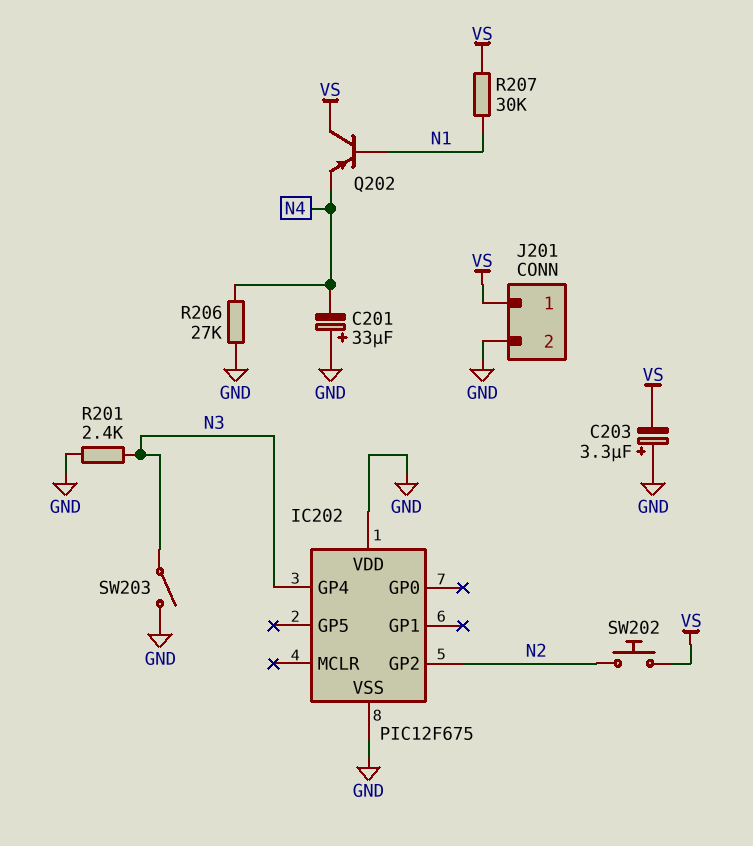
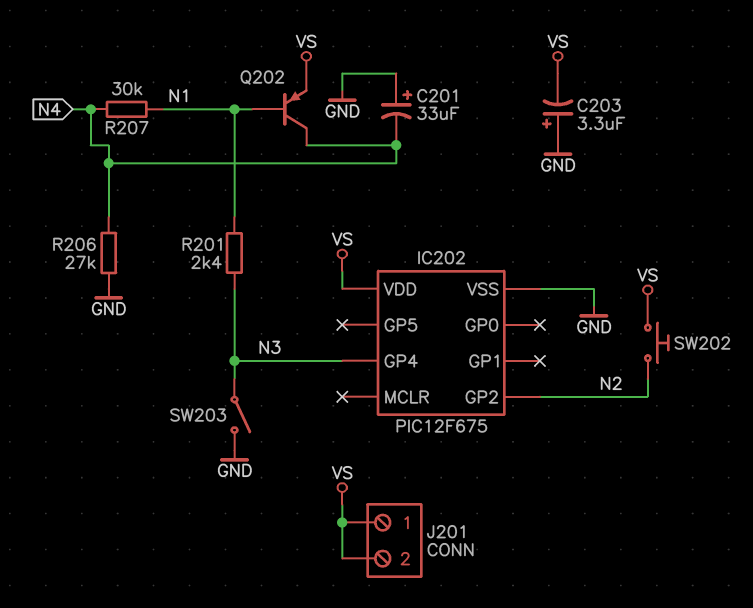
IC202 pin VDD: GND -> VS
J201 pin 2: GND -> VS
Q202: PNP (B N1, C VS, E N4) -> PNP (B N1, C N4, E VS)
R201: 2.4k (GND, N3) -> 2.4k (N1, N3)
R207: 30k (N1, VS) -> 30k (N1, N4)

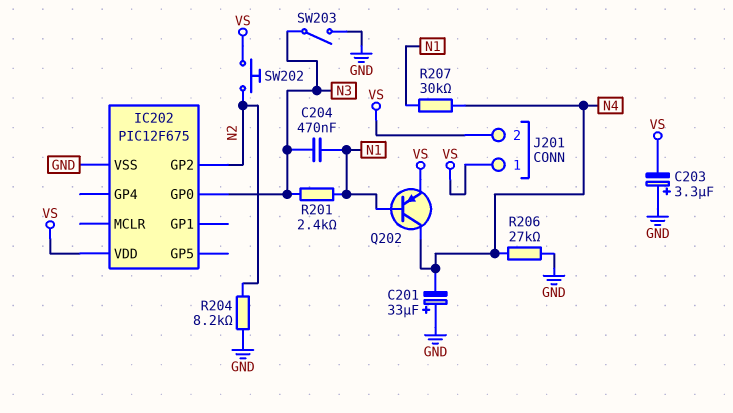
C204: none -> 470nF (N1, N3)
IC202 pin GP0: none -> N3
IC202 pin GP4: N3 -> none
R204: none -> 8.2k (GND, N2)

